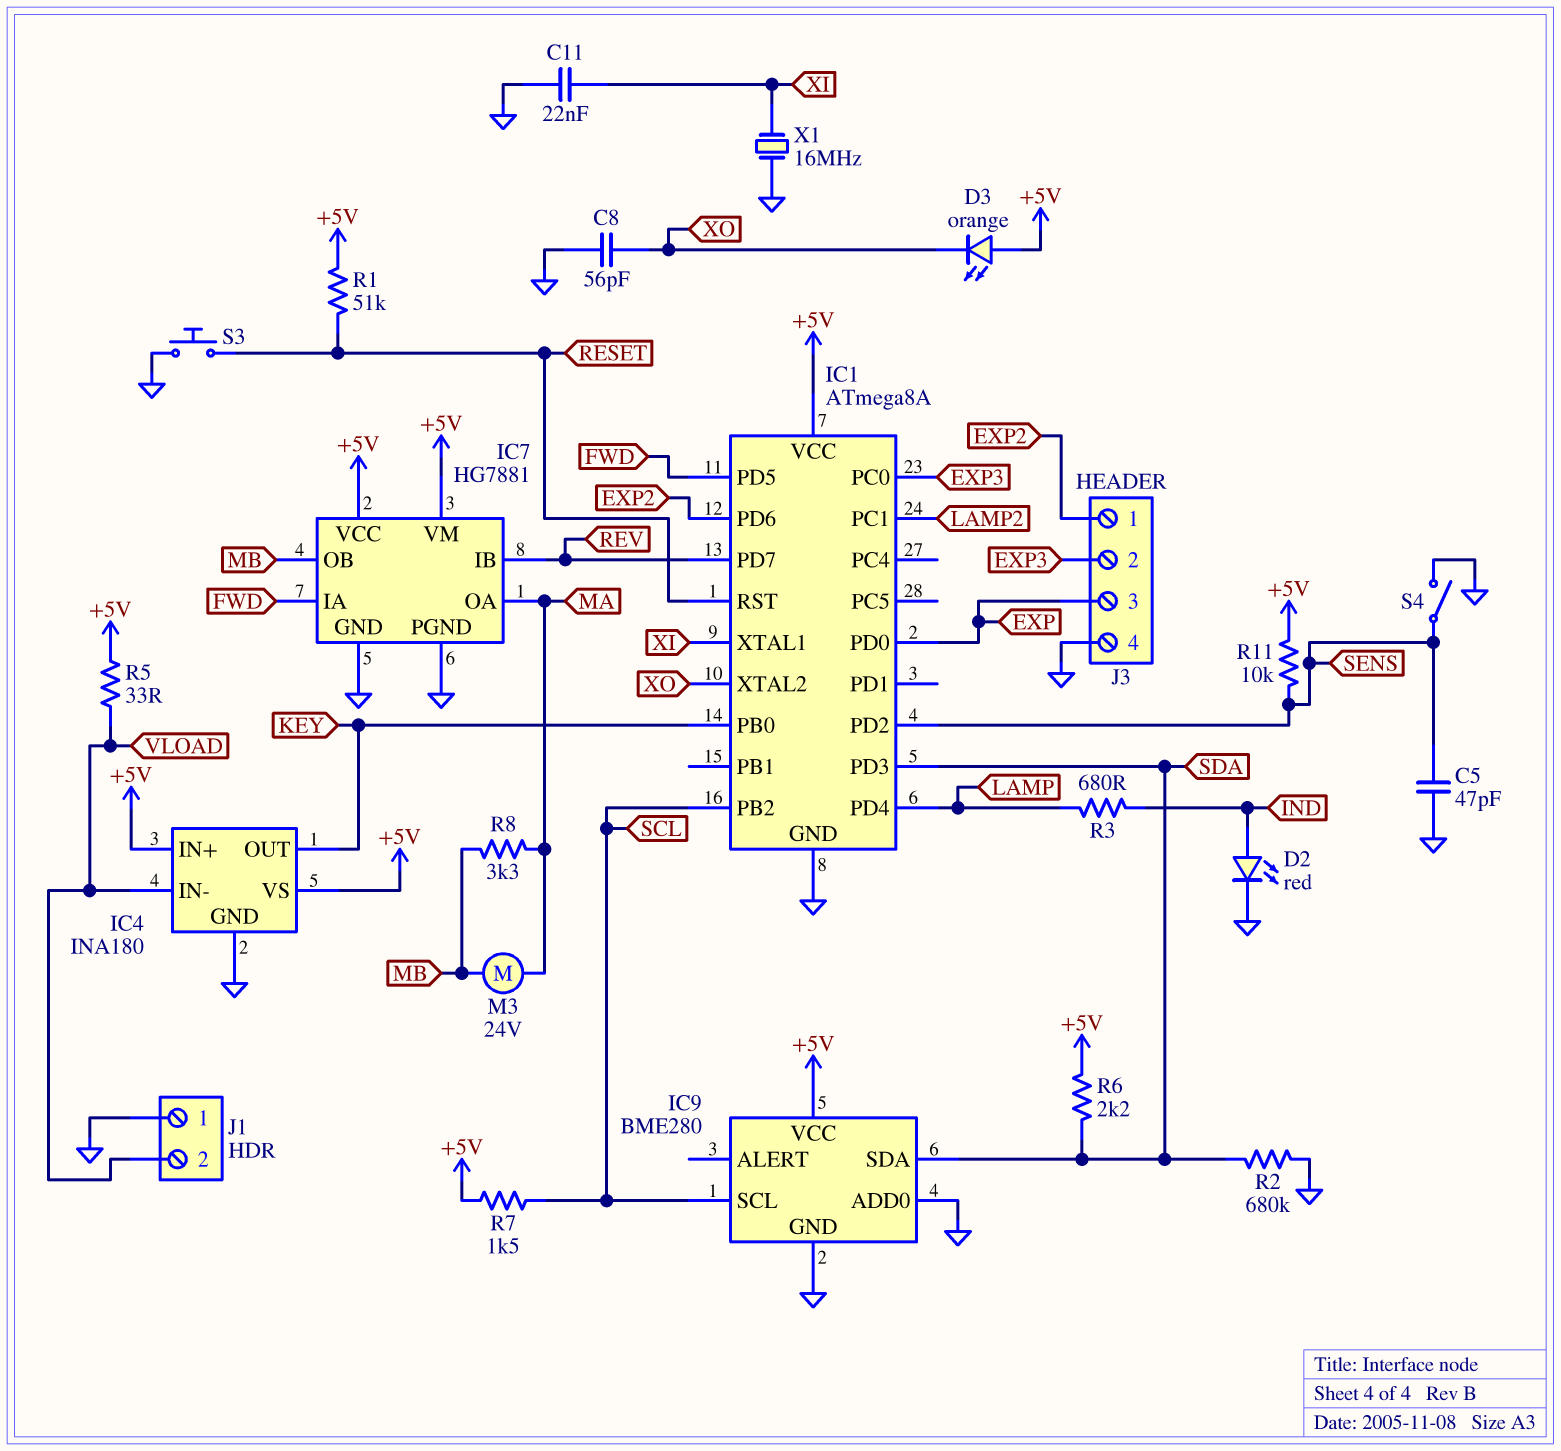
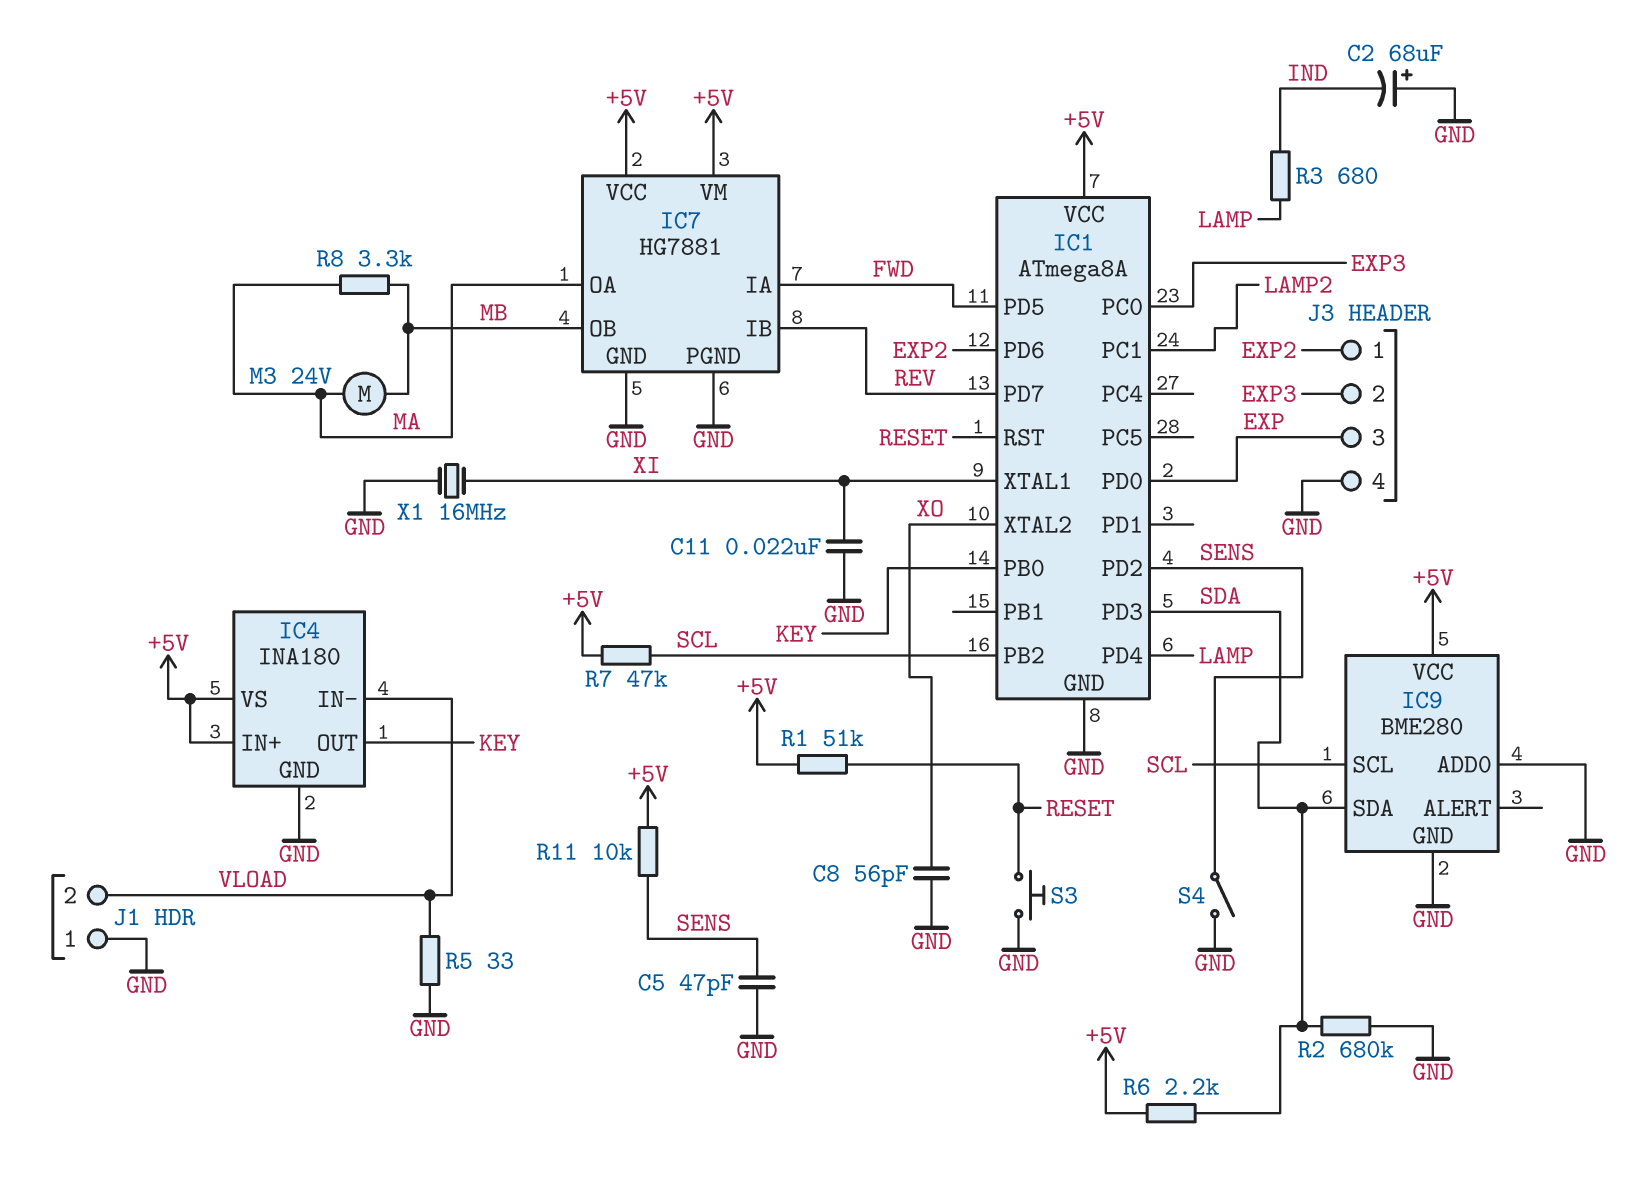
C2: none -> 68uF (plus GND, minus IND)
D2: LED red (A IND, K GND) -> none
D3: LED orange (A +5V, K XO) -> none
R5: 33 (+5V, VLOAD) -> 33 (GND, VLOAD)
R7: 1.5k (+5V, SCL) -> 47k (+5V, SCL)

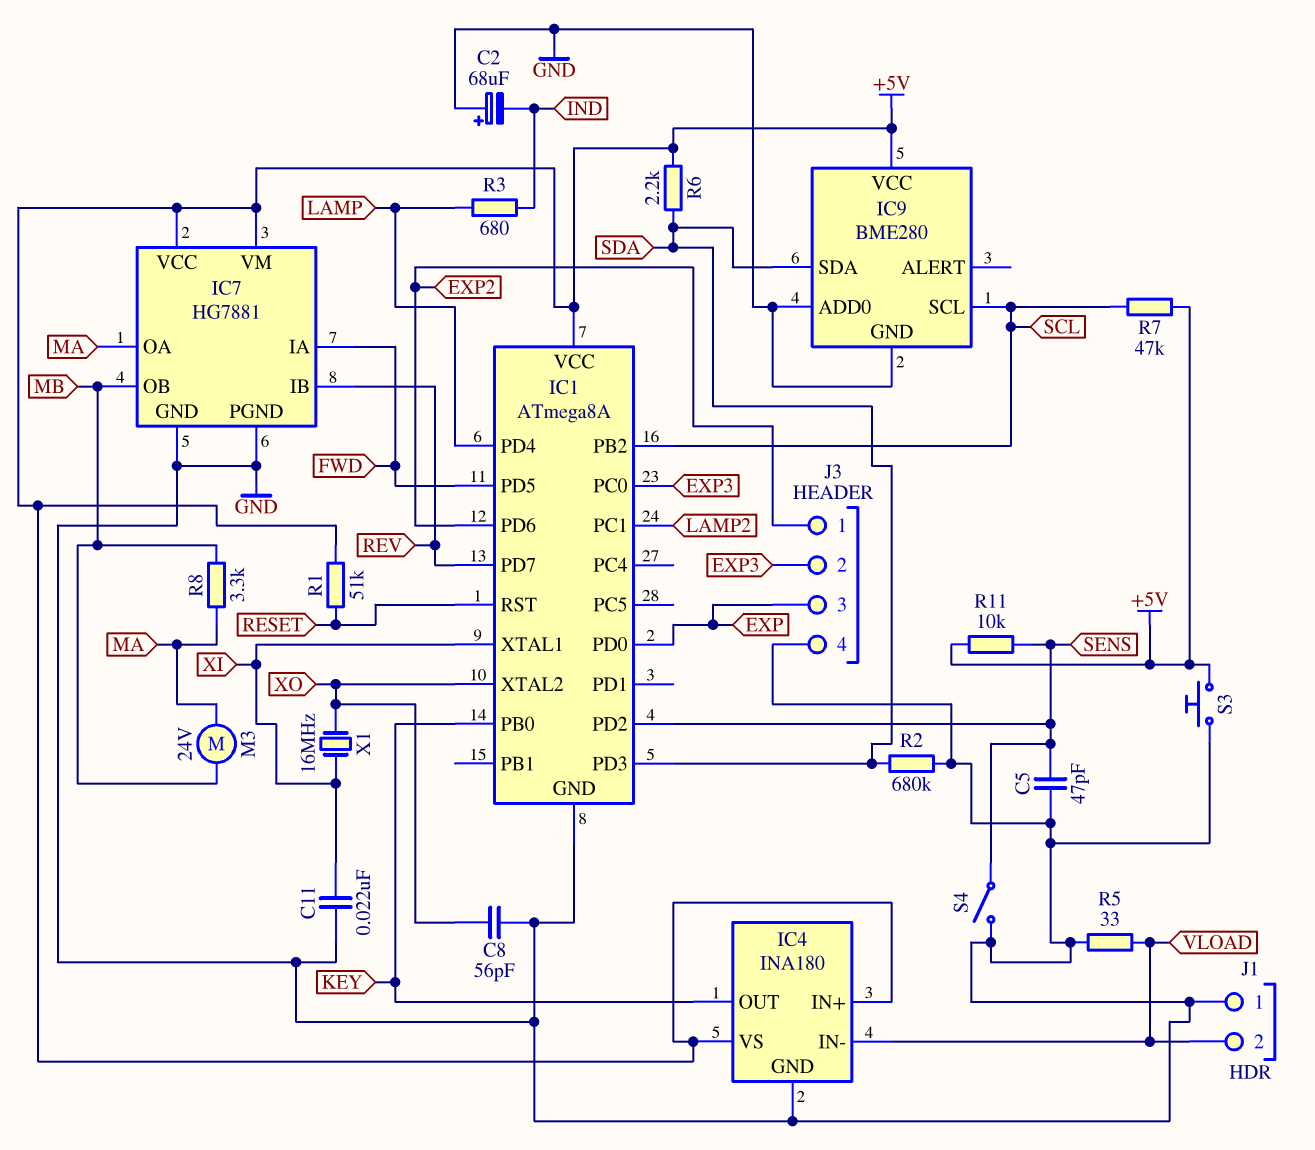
S3: button (GND, RESET) -> button (+5V, GND)
X1: 16MHz (GND, XI) -> 16MHz (XI, XO)

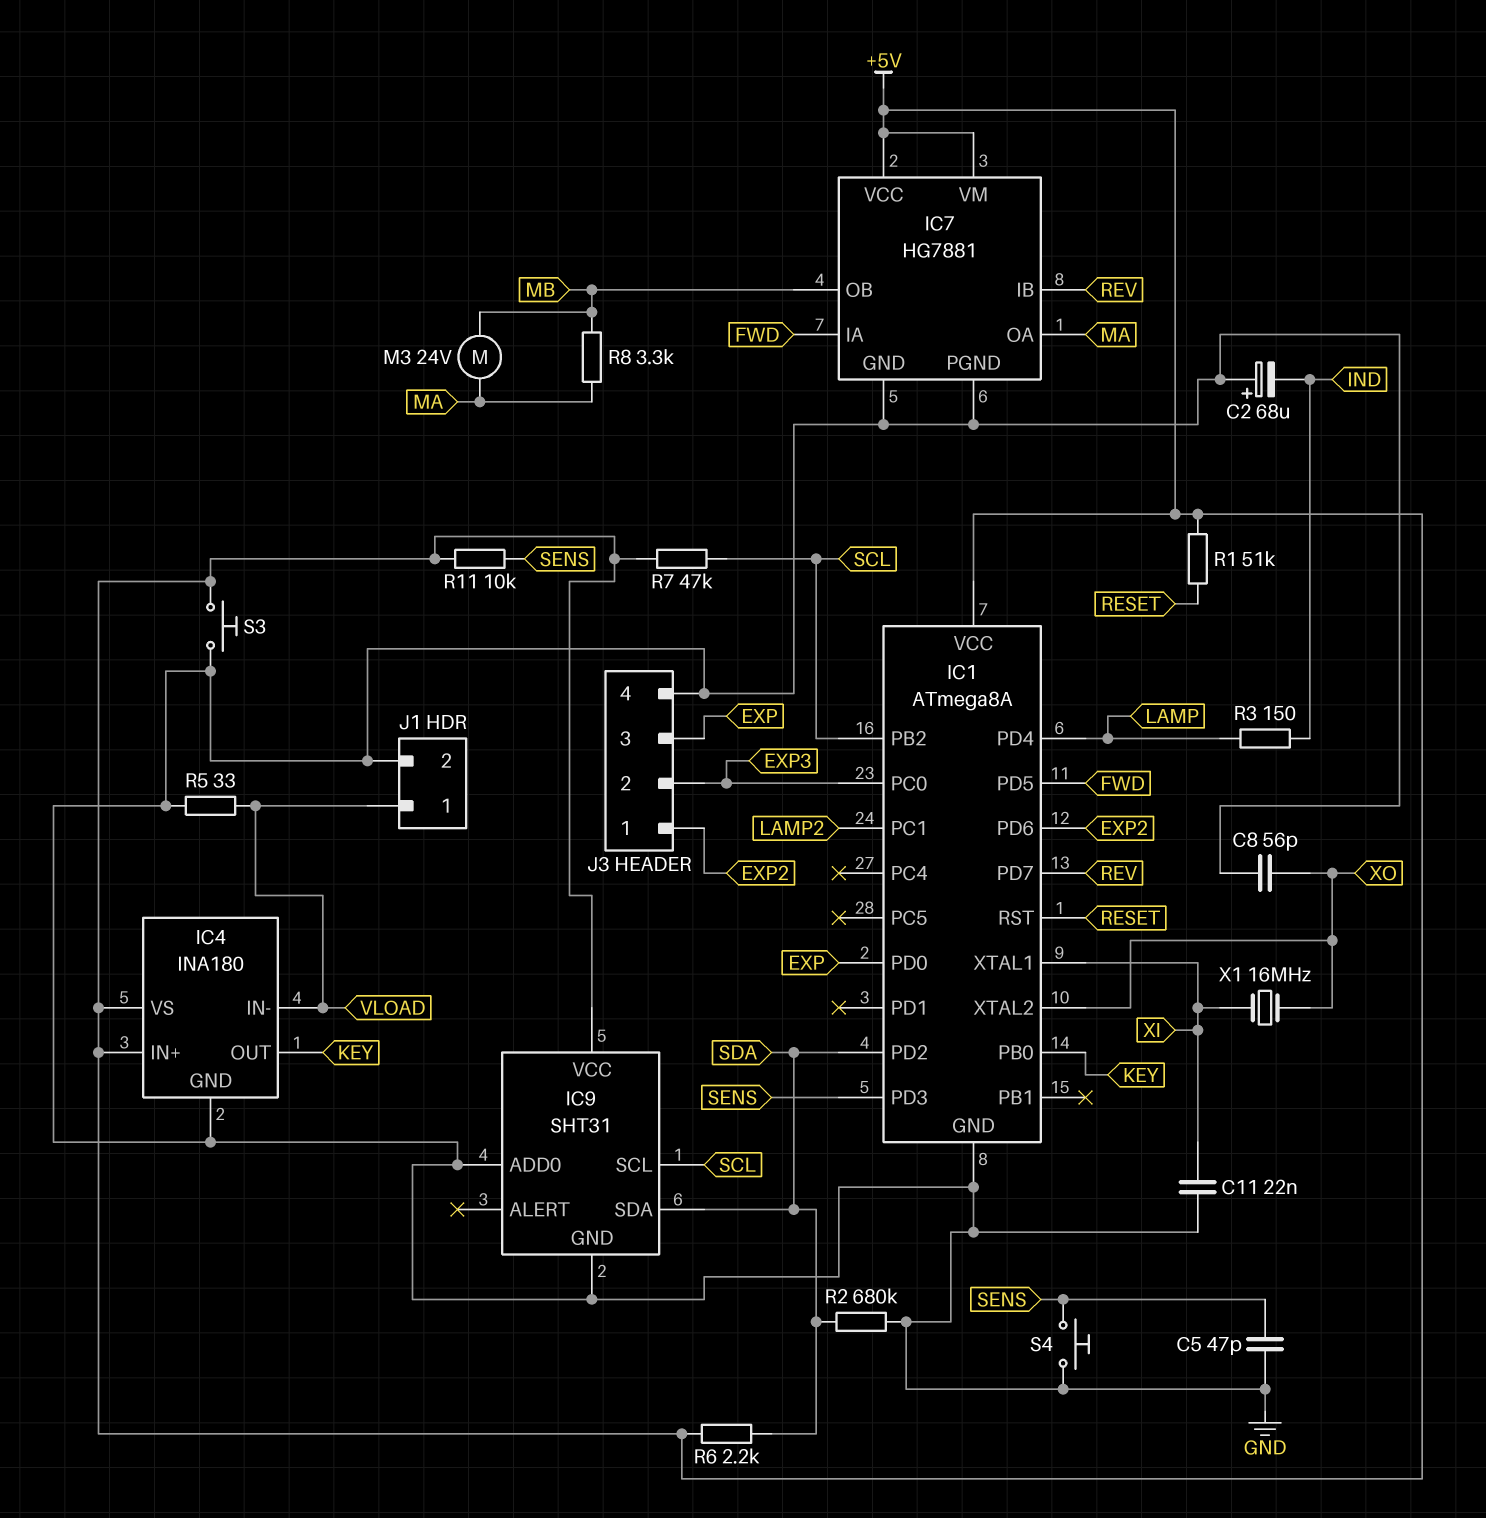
IC1 pin PD2: SENS -> SDA
IC1 pin PD3: SDA -> SENS
IC9: BME280 -> SHT31
J1 pin 1: GND -> VLOAD
J1 pin 2: VLOAD -> GND
R3: 680 (IND, LAMP) -> 150 (IND, LAMP)
S4: switch (GND, SENS) -> button (GND, SENS)

